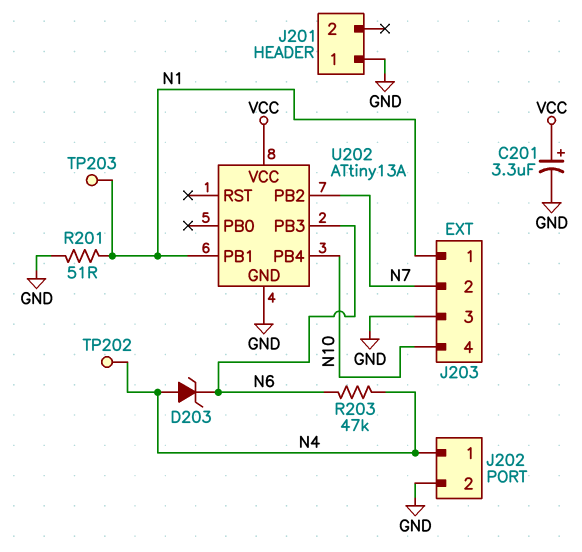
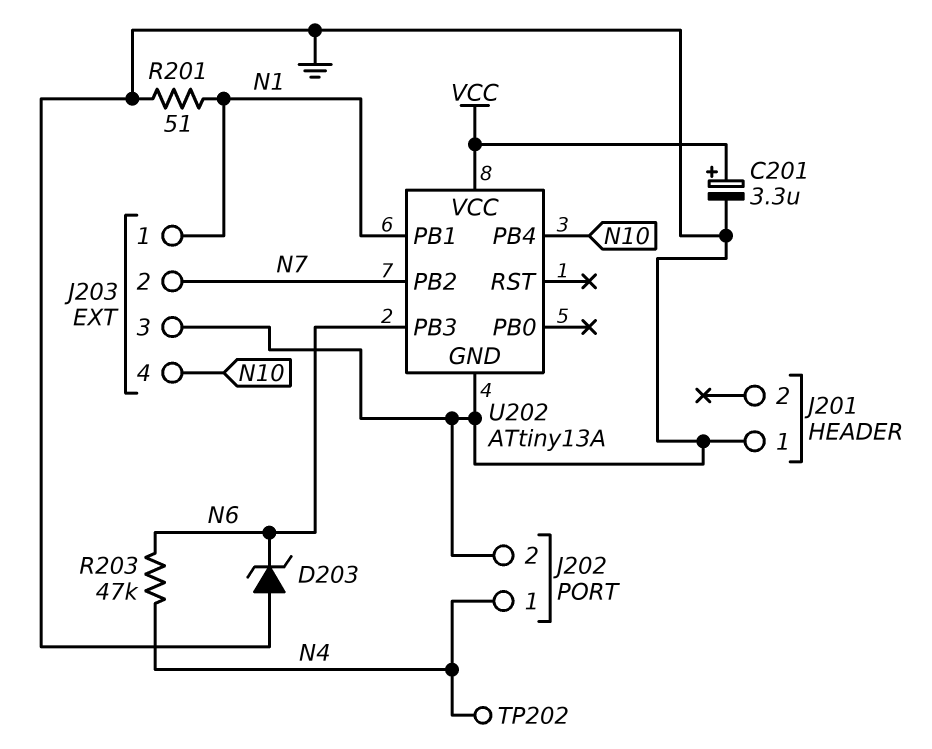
D203: zener (A N4, K N6) -> zener (A GND, K N6)
TP203: test point (N1) -> none

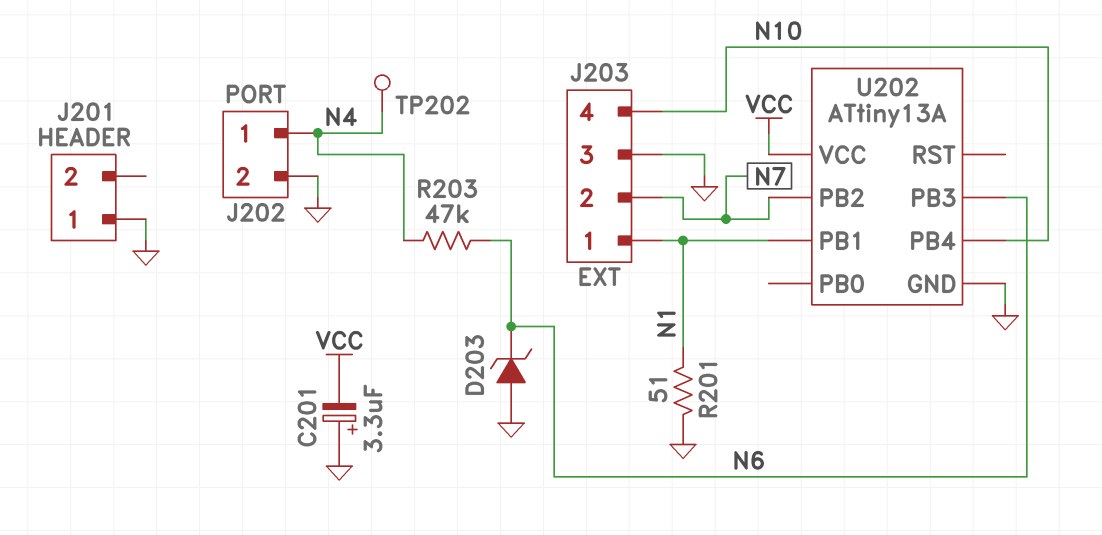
C201: 3.3uF (plus VCC, minus GND) -> 3.3uF (plus GND, minus VCC)

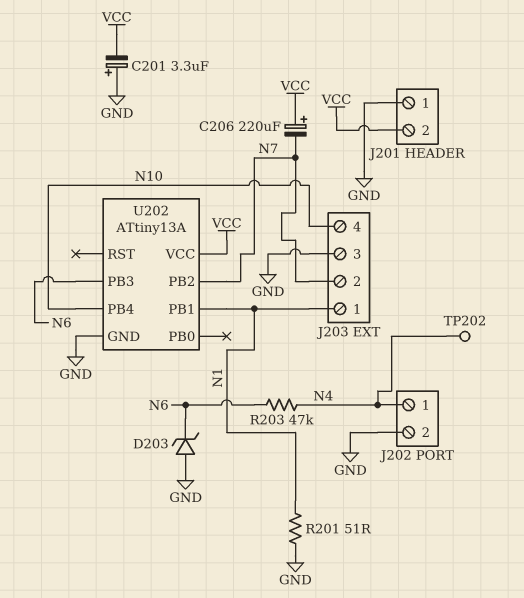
C206: none -> 220uF (plus VCC, minus N7)
J201 pin 2: none -> VCC

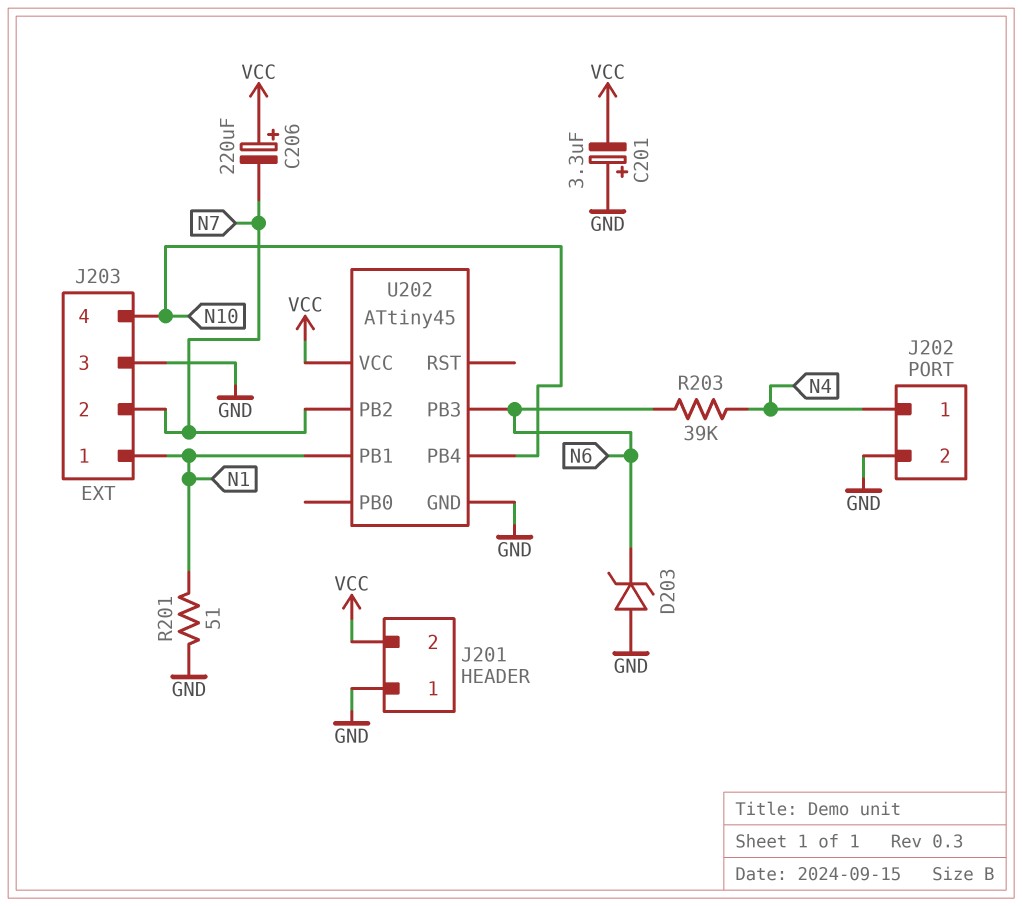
R203: 47k (N4, N6) -> 39k (N4, N6)
TP202: test point (N4) -> none
U202: ATtiny13A -> ATtiny45

